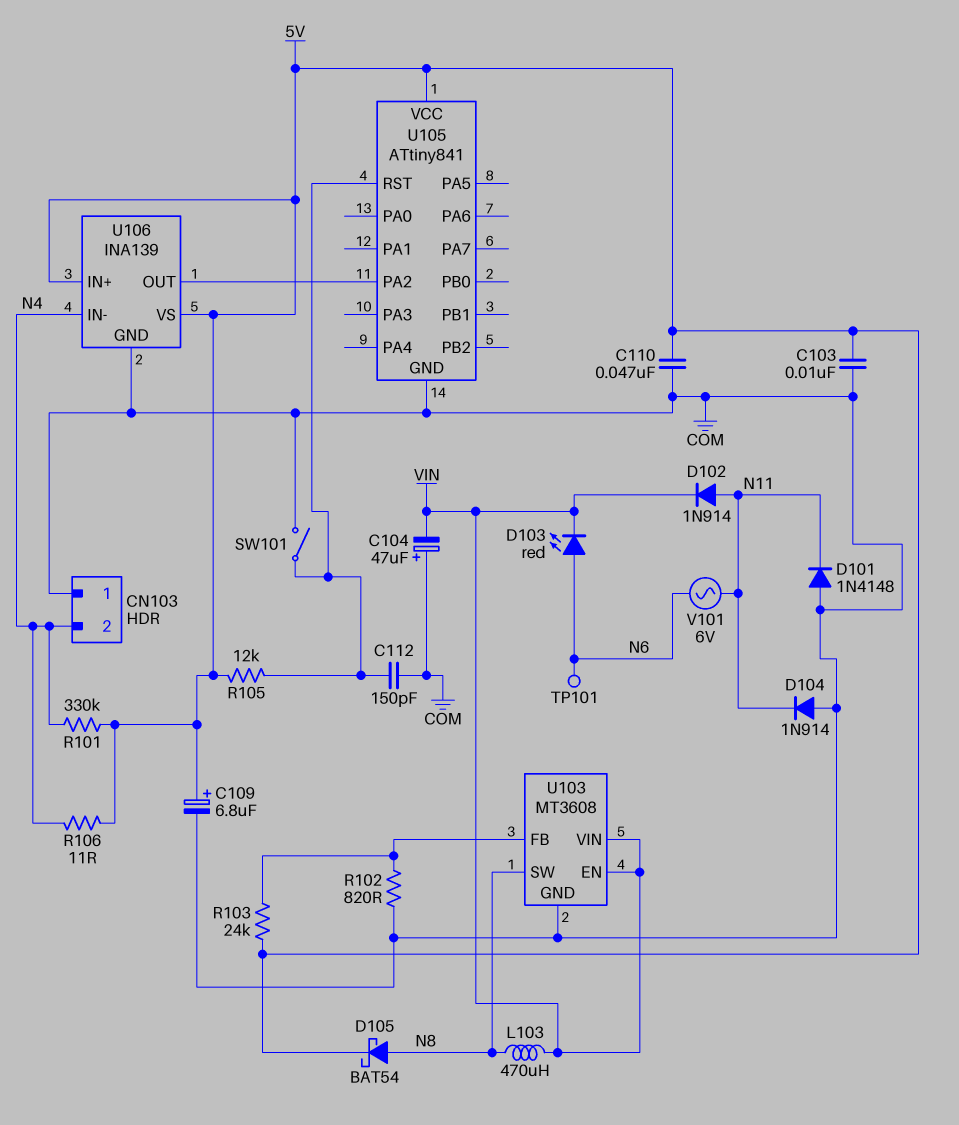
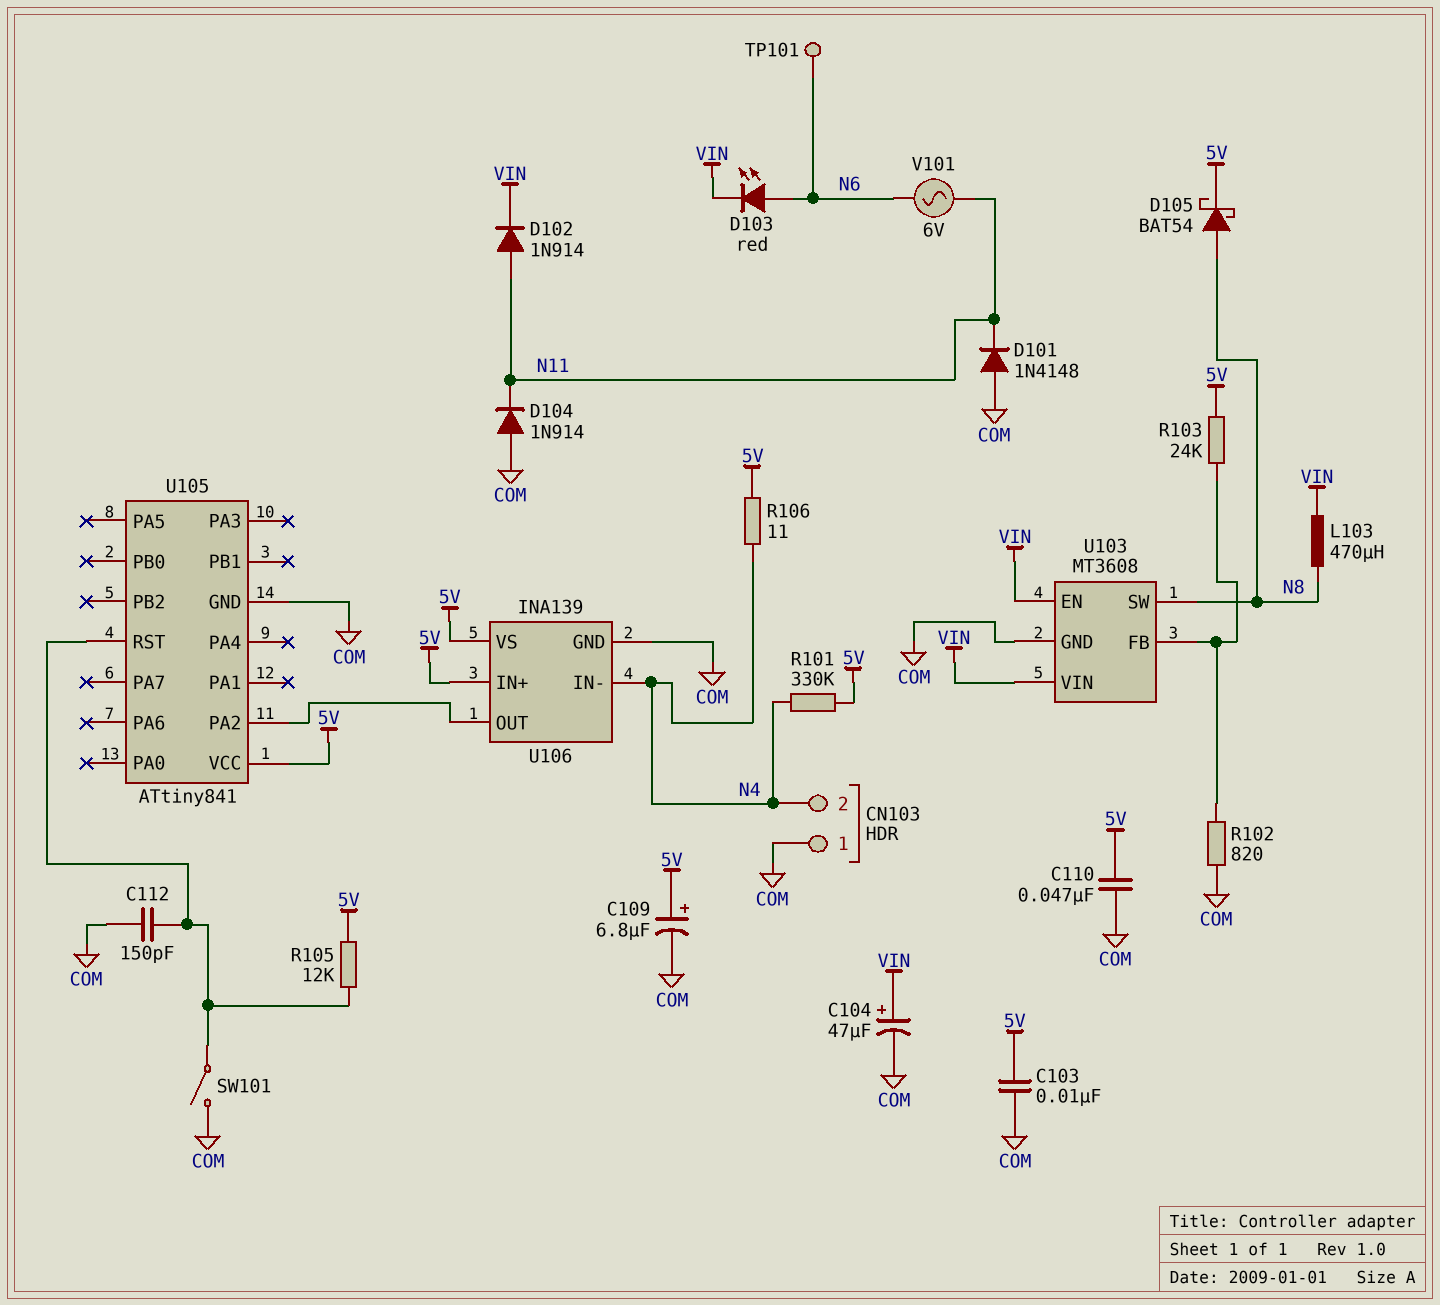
C104: 47uF (plus COM, minus VIN) -> 47uF (plus VIN, minus COM)

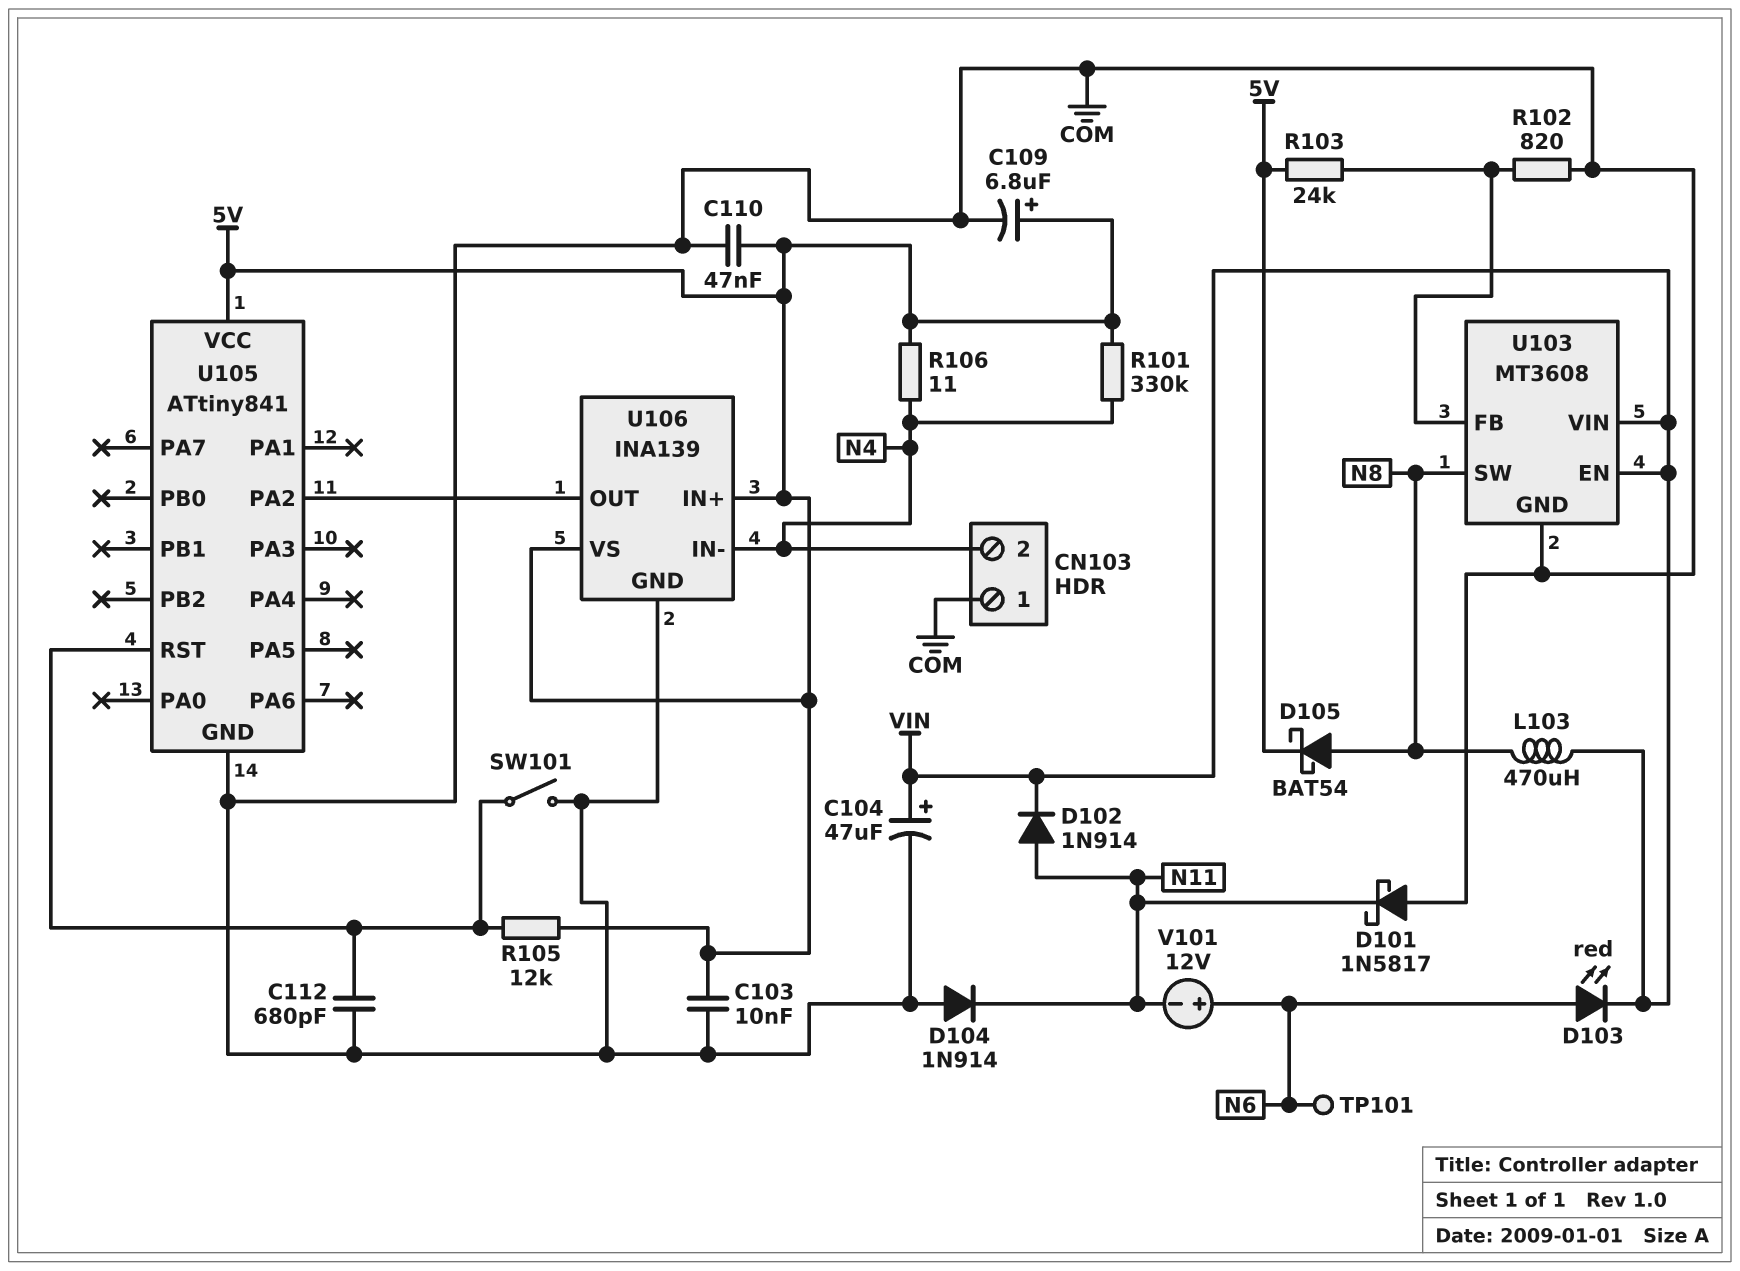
C112: 150pF (COM, U105/RST) -> 680pF (COM, U105/RST)
D101: diode 1N4148 (A COM, K N11) -> schottky 1N5817 (A COM, K N11)
V101: AC 6V (N6, N11) -> 12V (plus N6, minus N11)

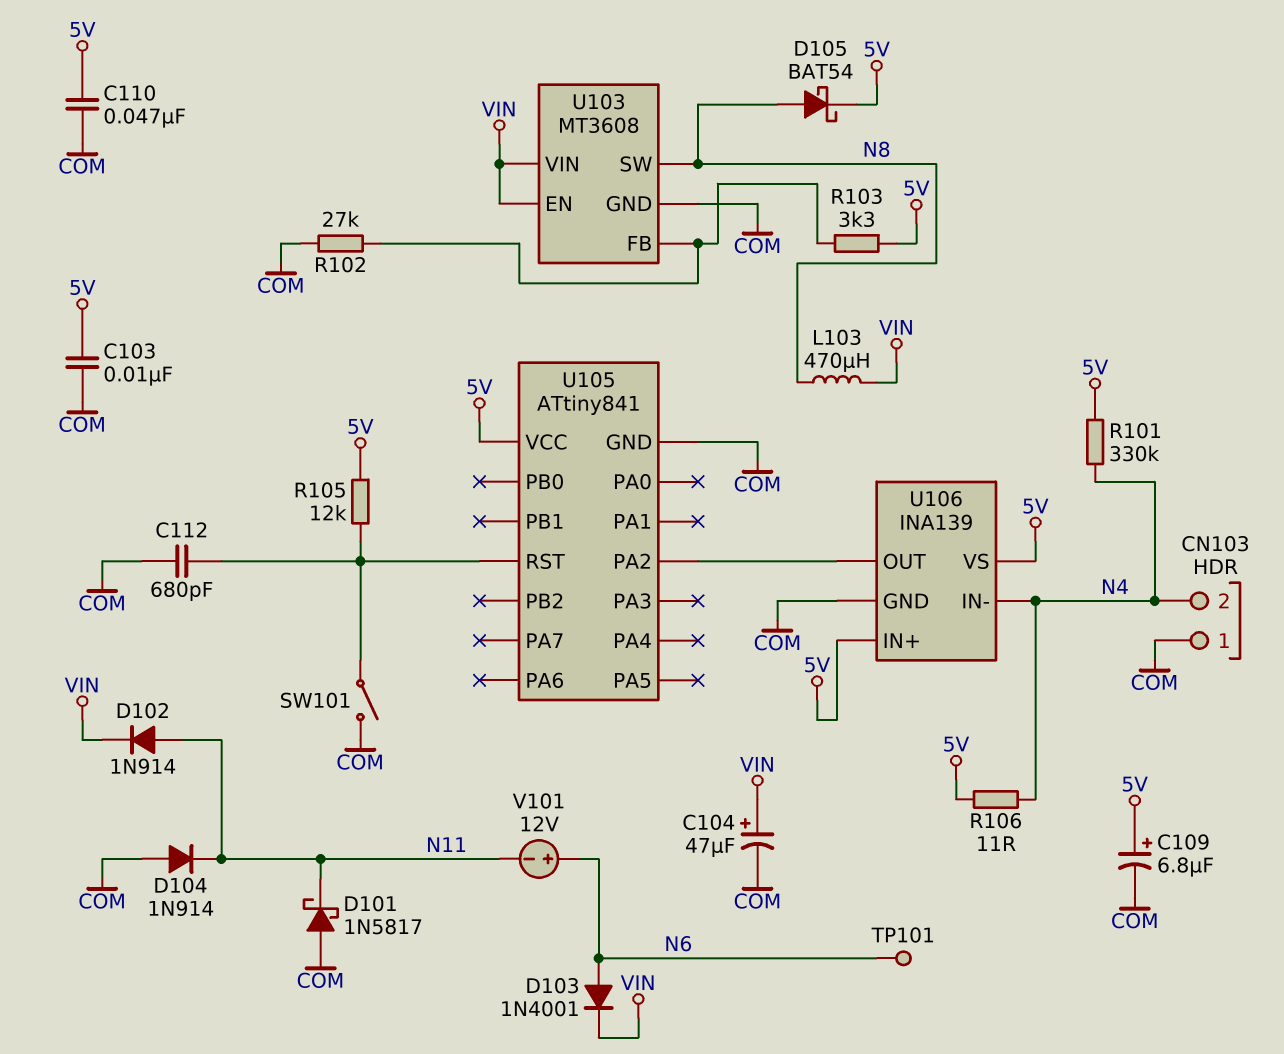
D103: LED red (A N6, K VIN) -> diode 1N4001 (A N6, K VIN)
R102: 820 (COM, U103/FB) -> 27k (COM, U103/FB)
R103: 24k (5V, U103/FB) -> 3.3k (5V, U103/FB)

